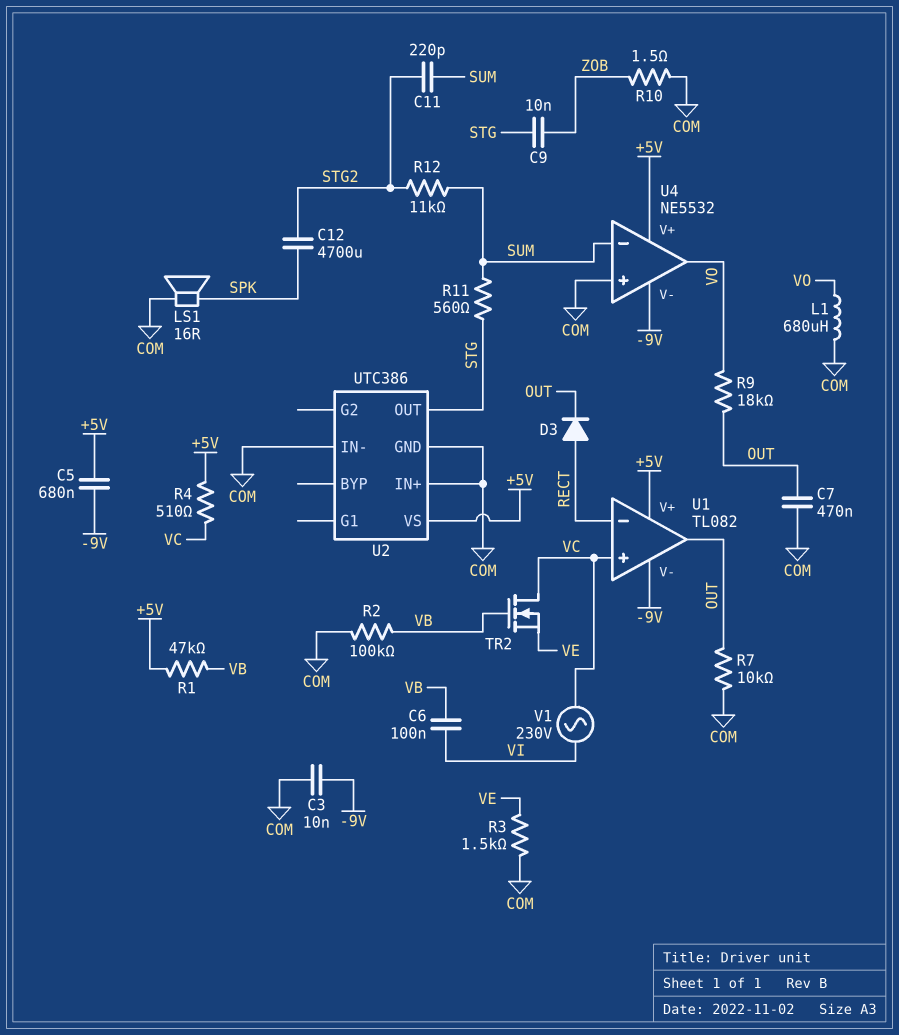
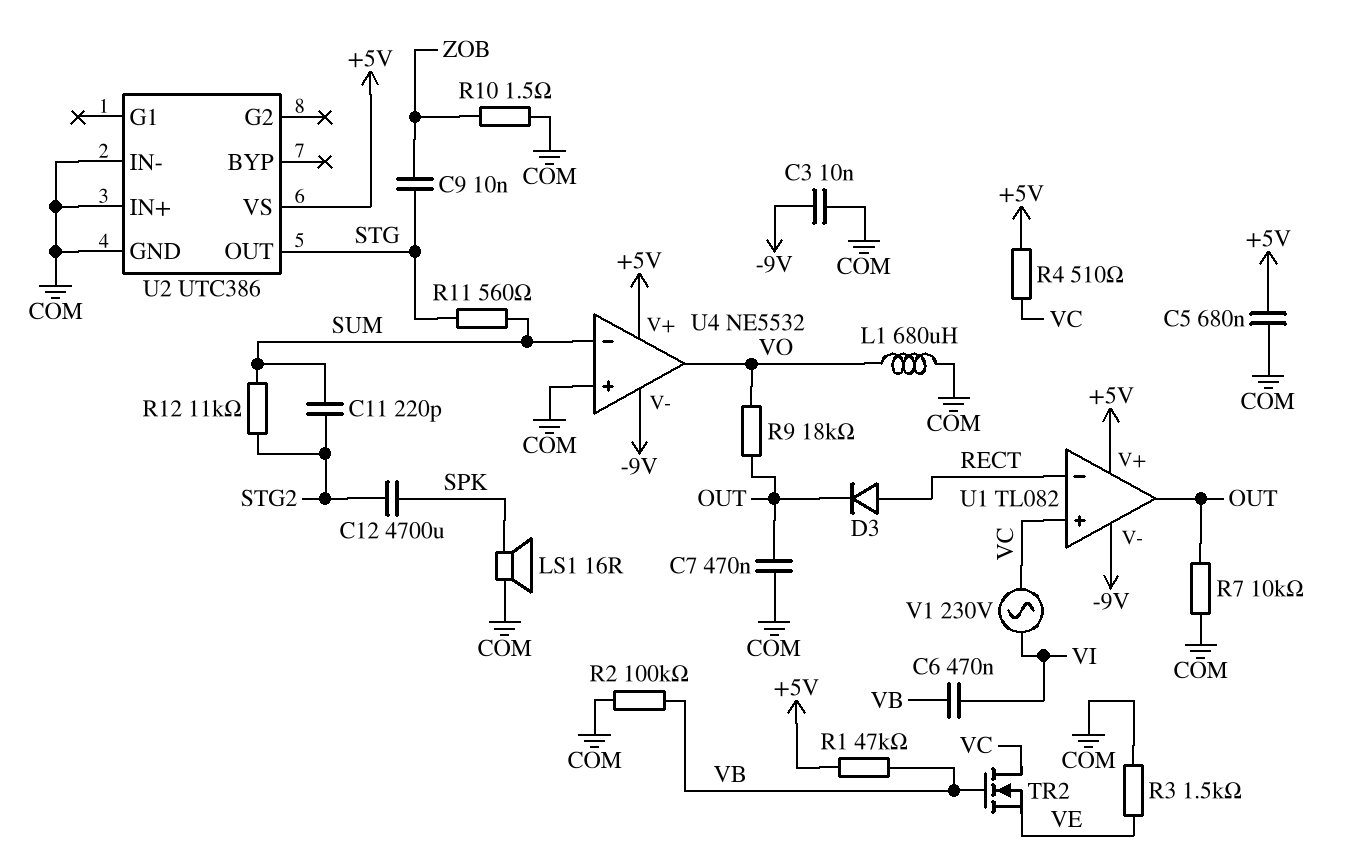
C5: 680nF (+5V, -9V) -> 680nF (+5V, COM)
C6: 100nF (VB, VI) -> 470nF (VB, VI)

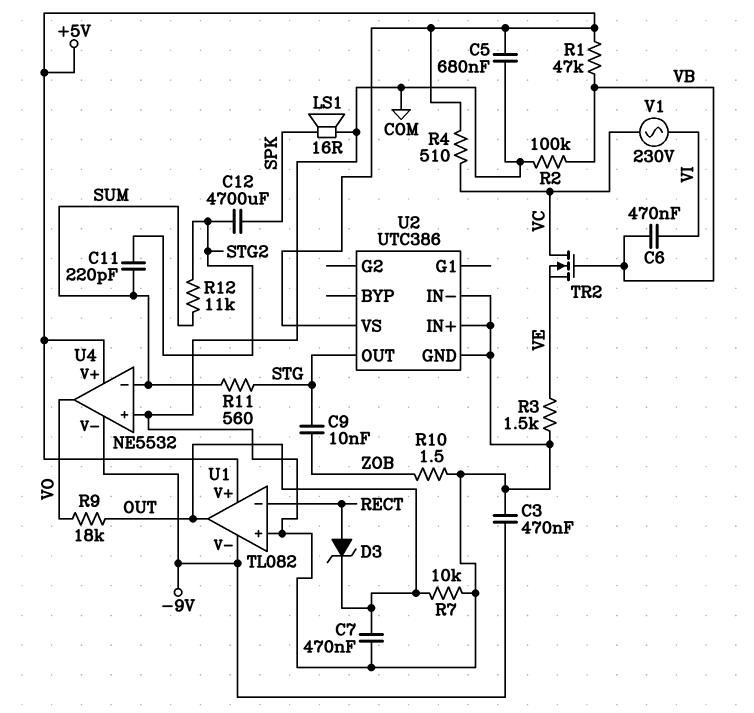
C3: 10nF (-9V, COM) -> 470nF (-9V, COM)
D3: diode (A RECT, K OUT) -> zener (A RECT, K OUT)
L1: 680uH (COM, VO) -> none
U1 pin in+: VC -> COM

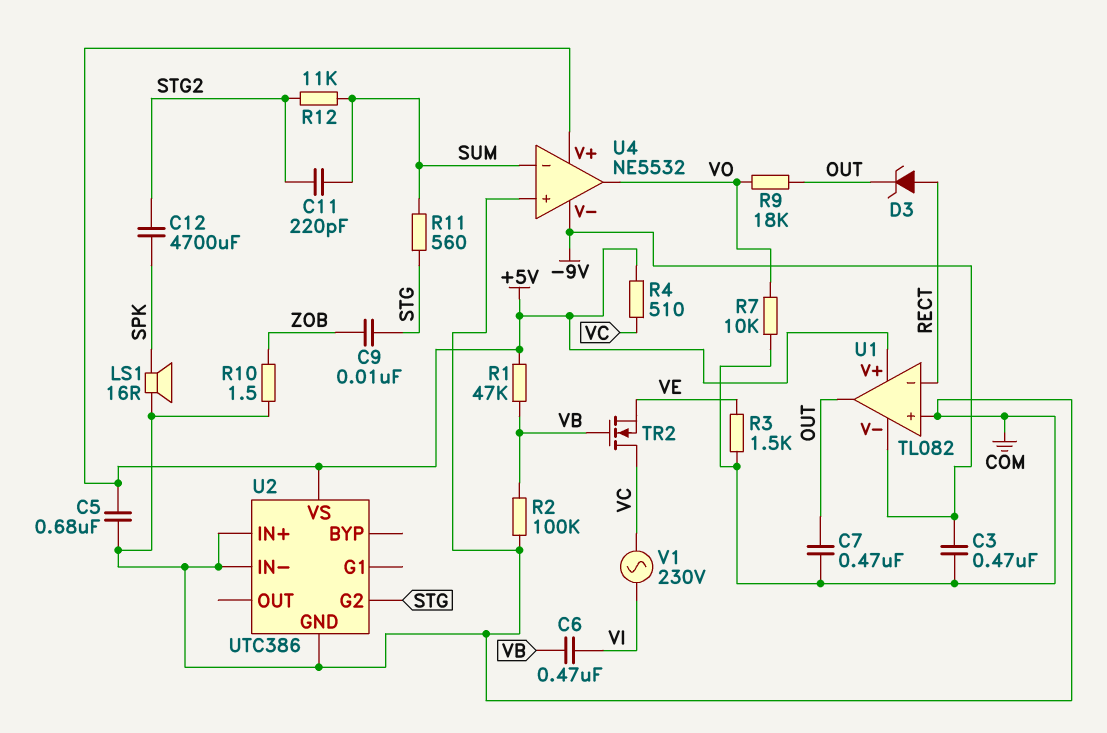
R7: 10k (COM, OUT) -> 10k (COM, VO)
U2 pin G2: none -> STG
U2 pin OUT: STG -> none

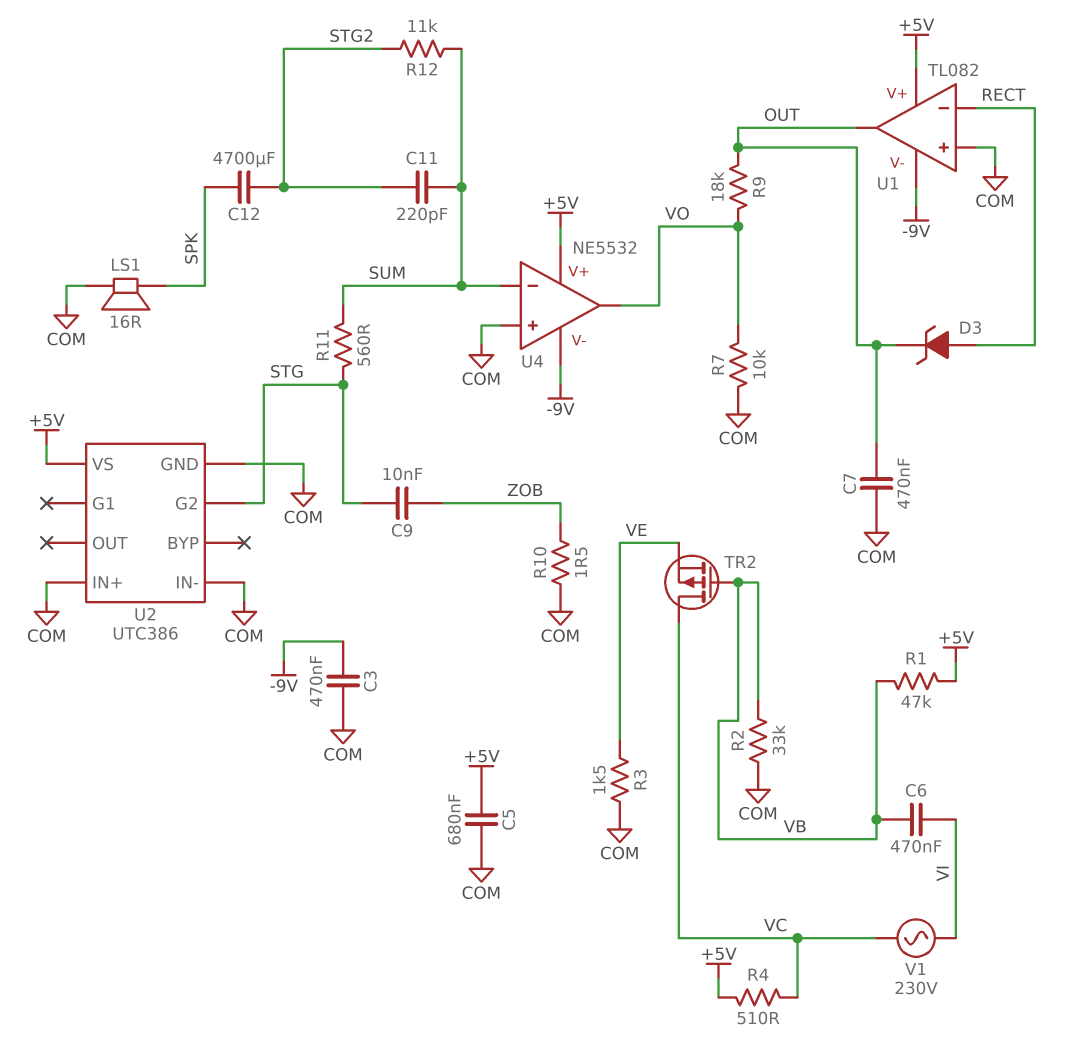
R2: 100k (COM, VB) -> 33k (COM, VB)
TR2: NMOS (G VB, D VC, S VE) -> PMOS (G VB, D VC, S VE)

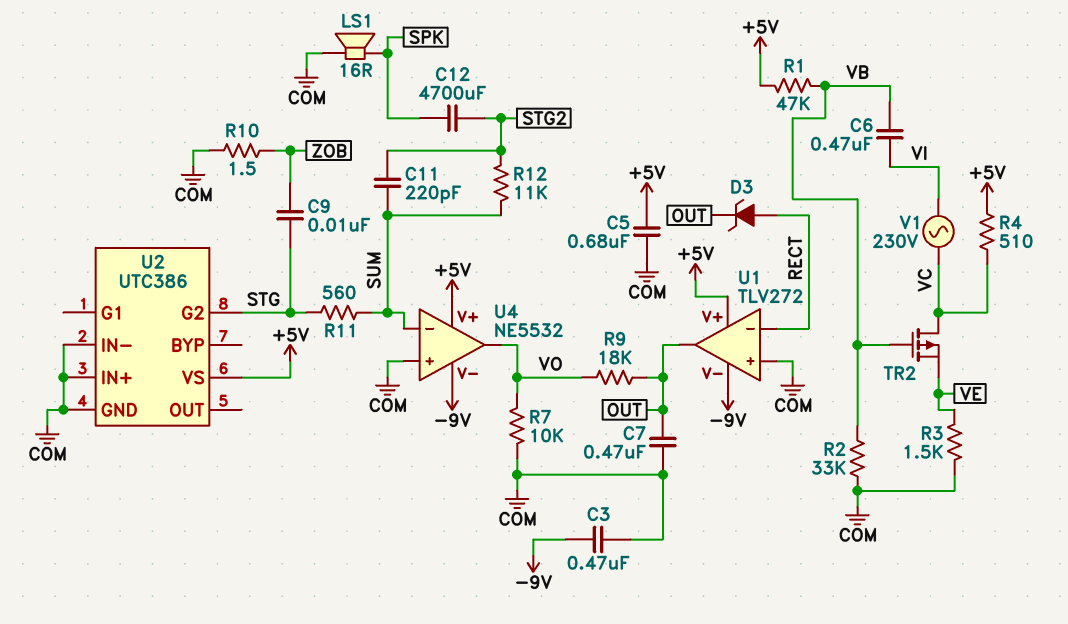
U1: TL082 -> TLV272

